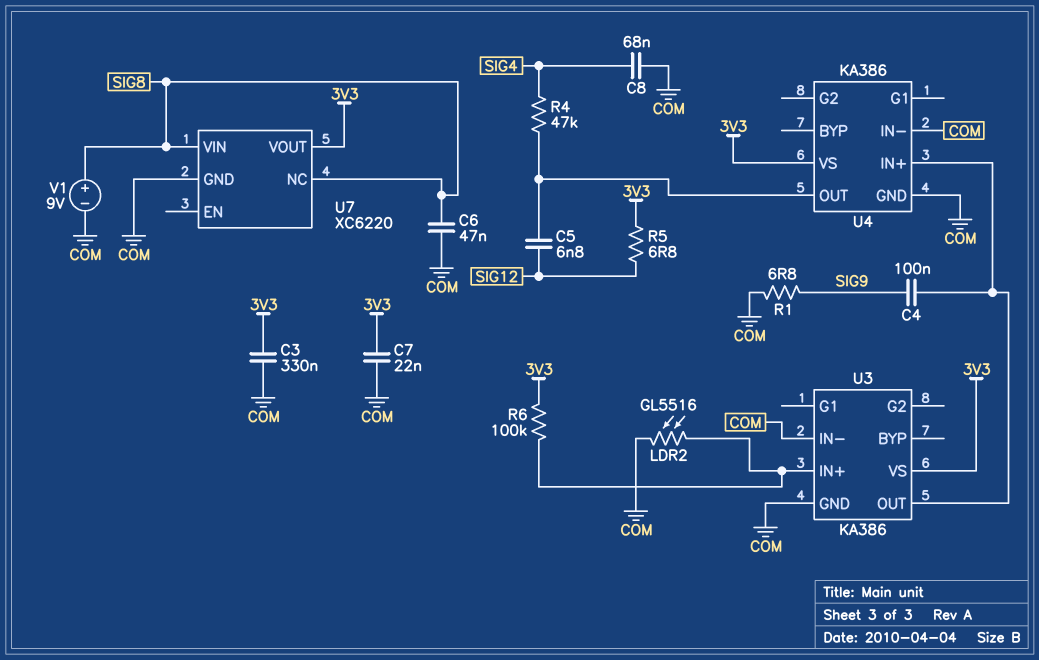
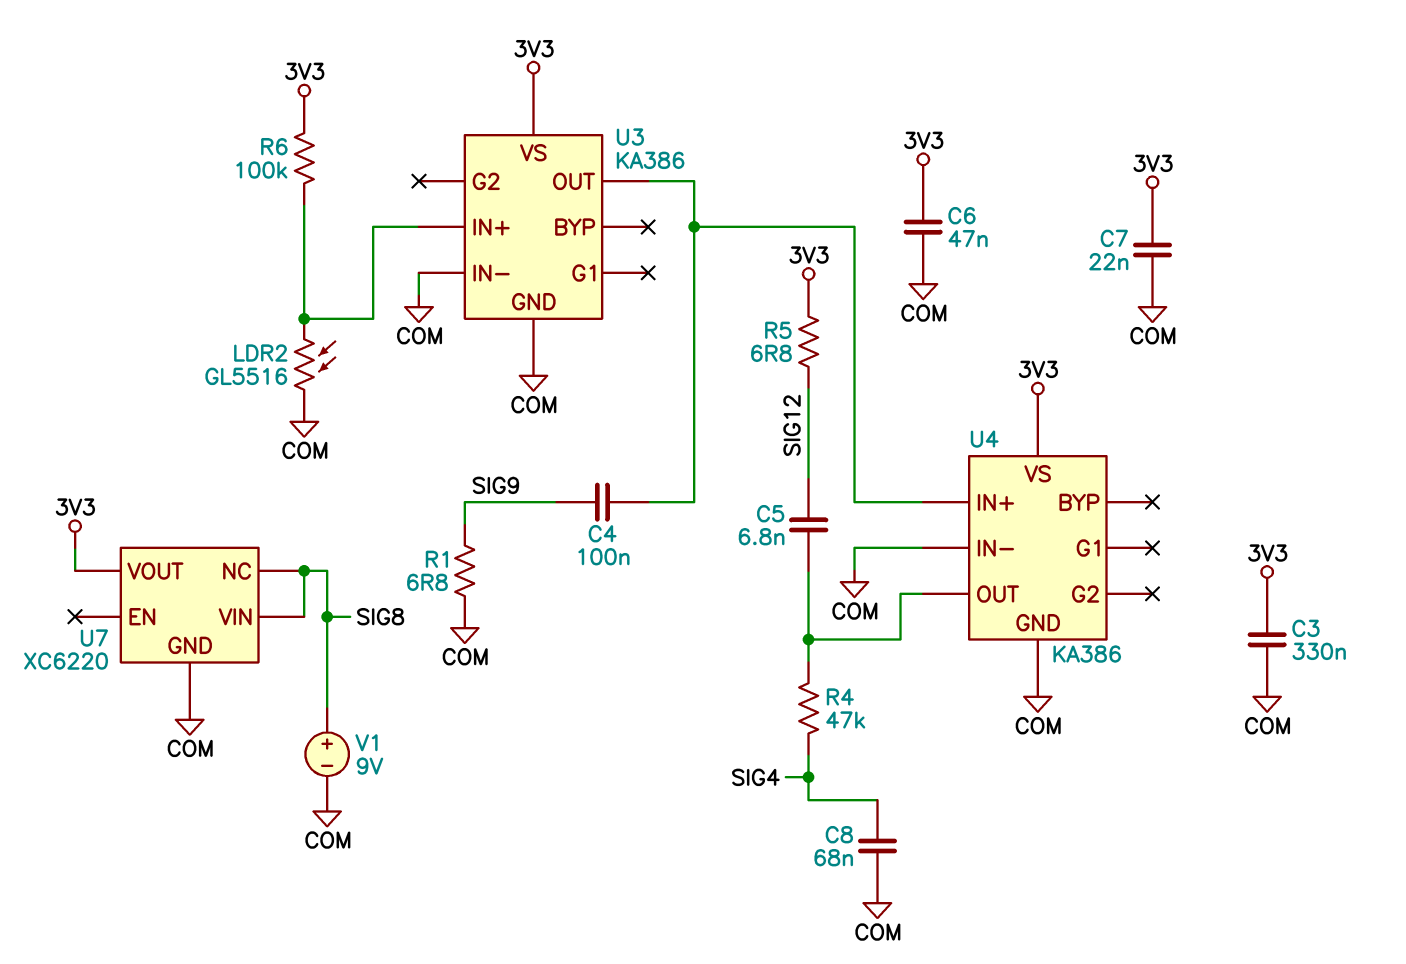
C6: 47nF (COM, SIG8) -> 47nF (3V3, COM)

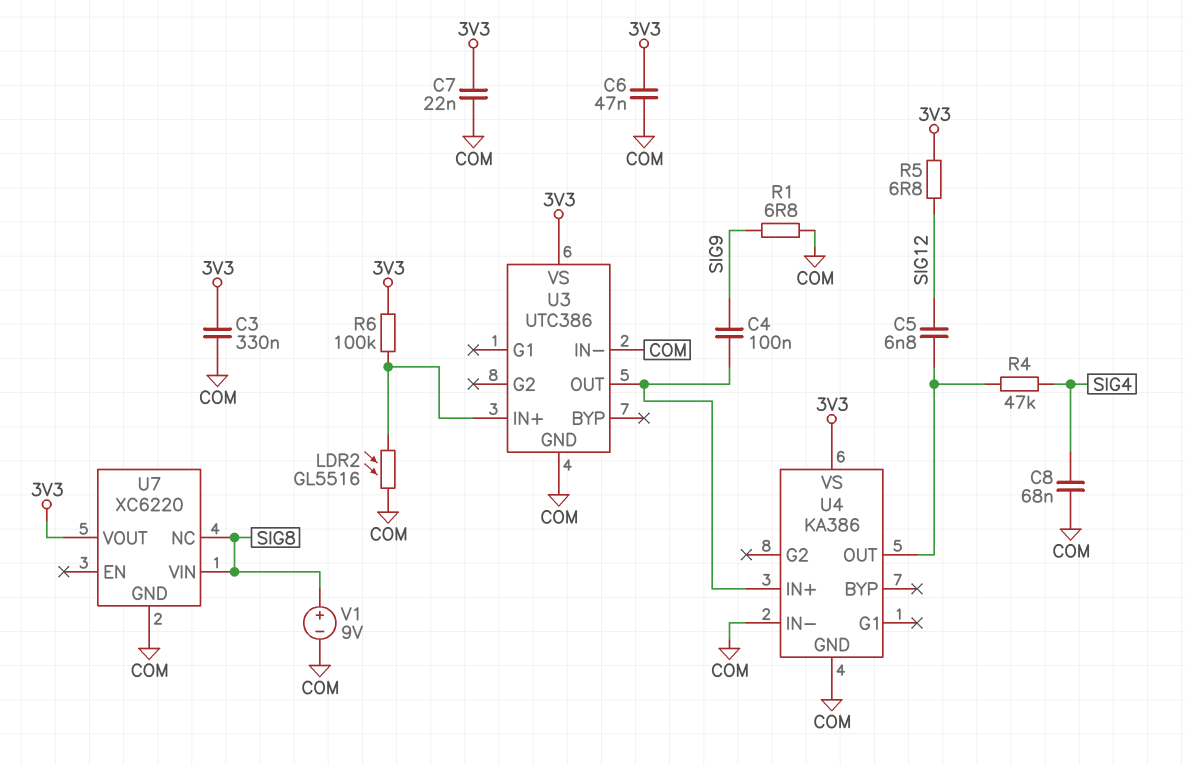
U3: KA386 -> UTC386

